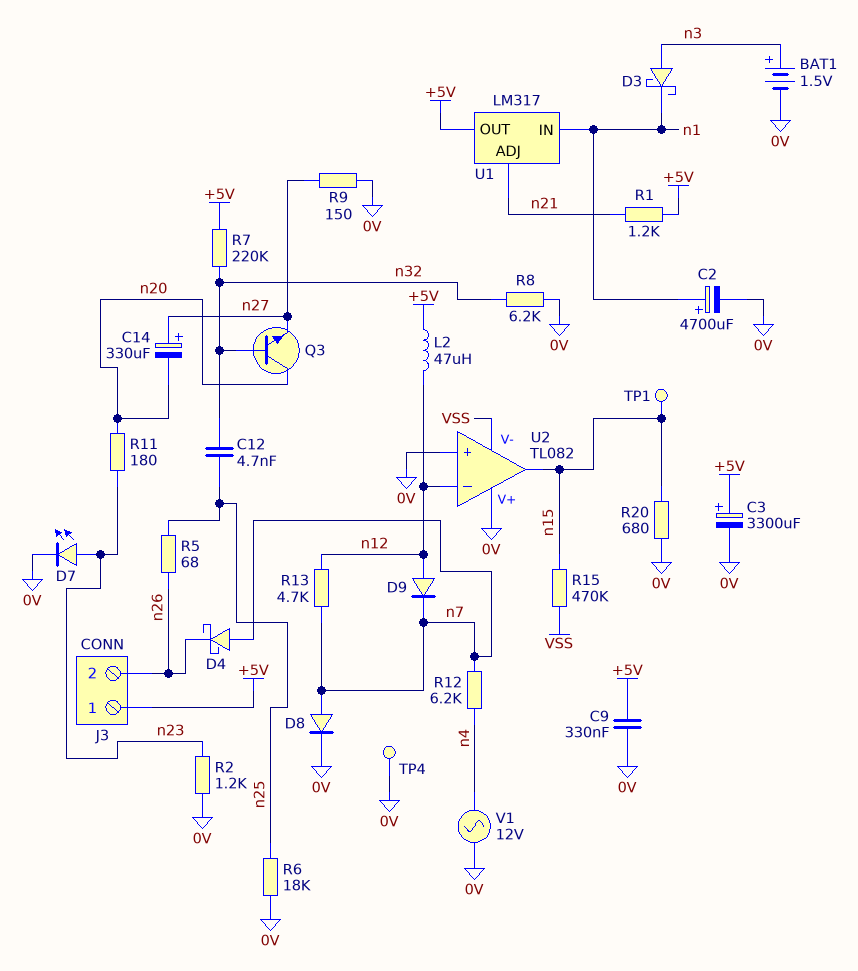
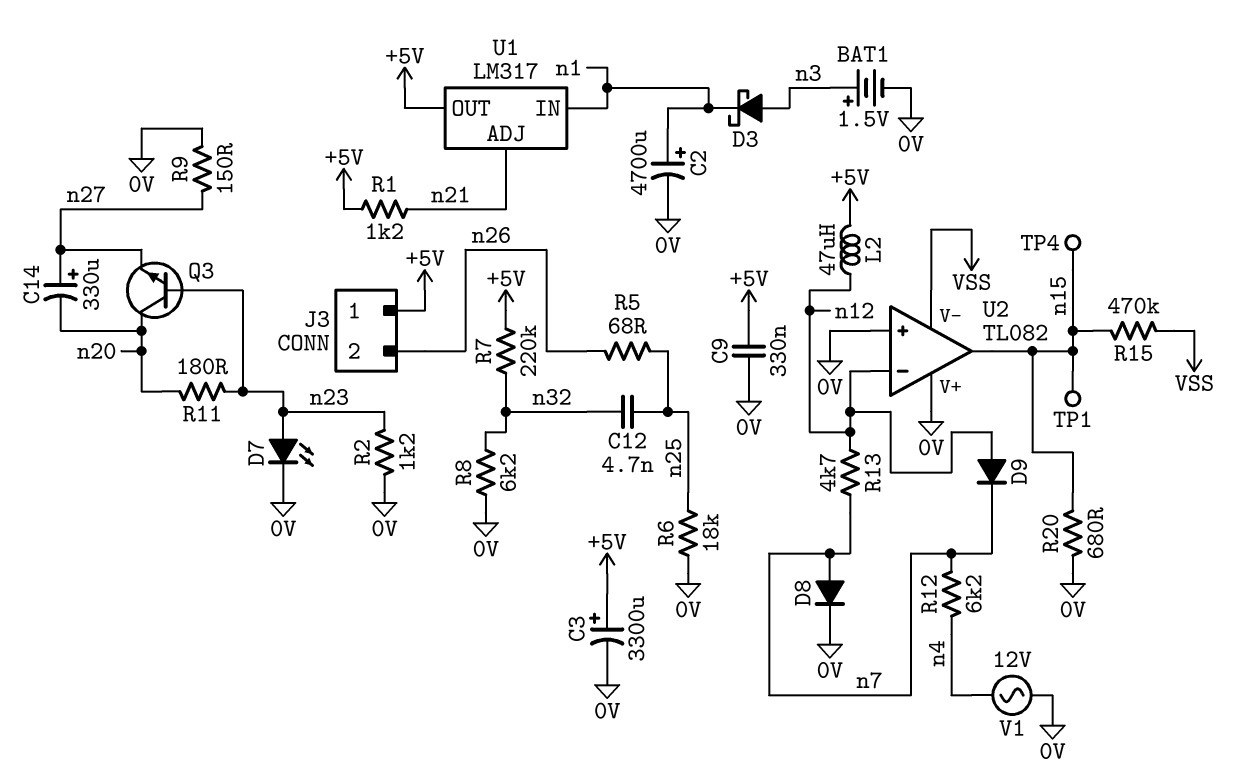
D4: schottky (A n7, K n26) -> none
Q3: NPN (B n32, C n20, E n27) -> NPN (B n23, C n20, E n27)
TP4: test point (0V) -> test point (n15)

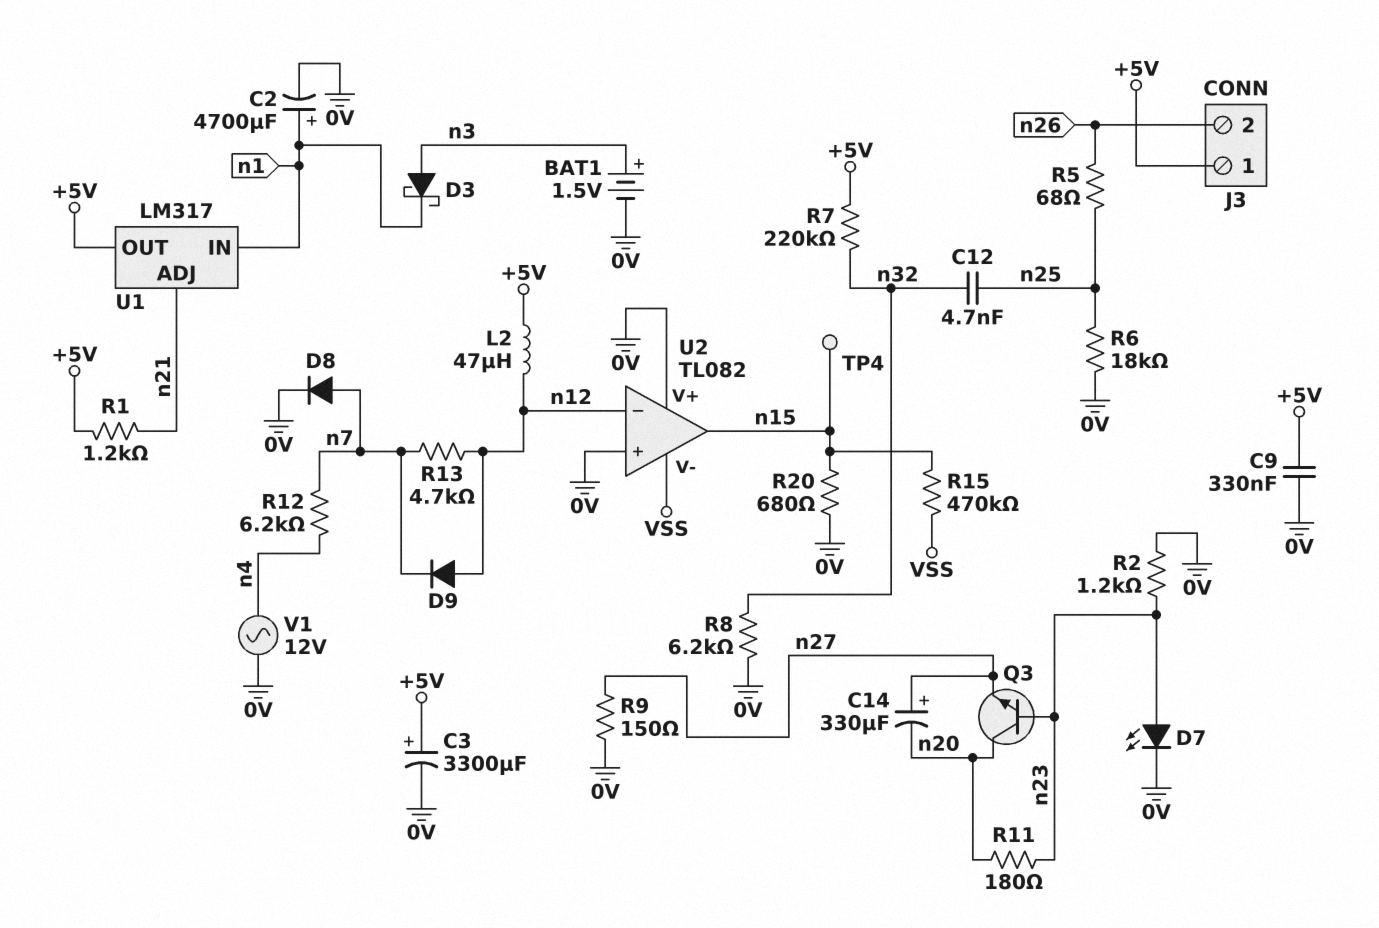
TP1: test point (n15) -> none

